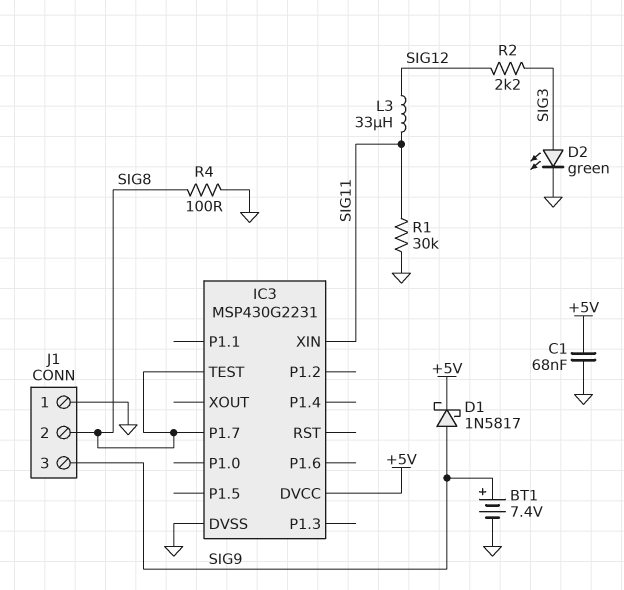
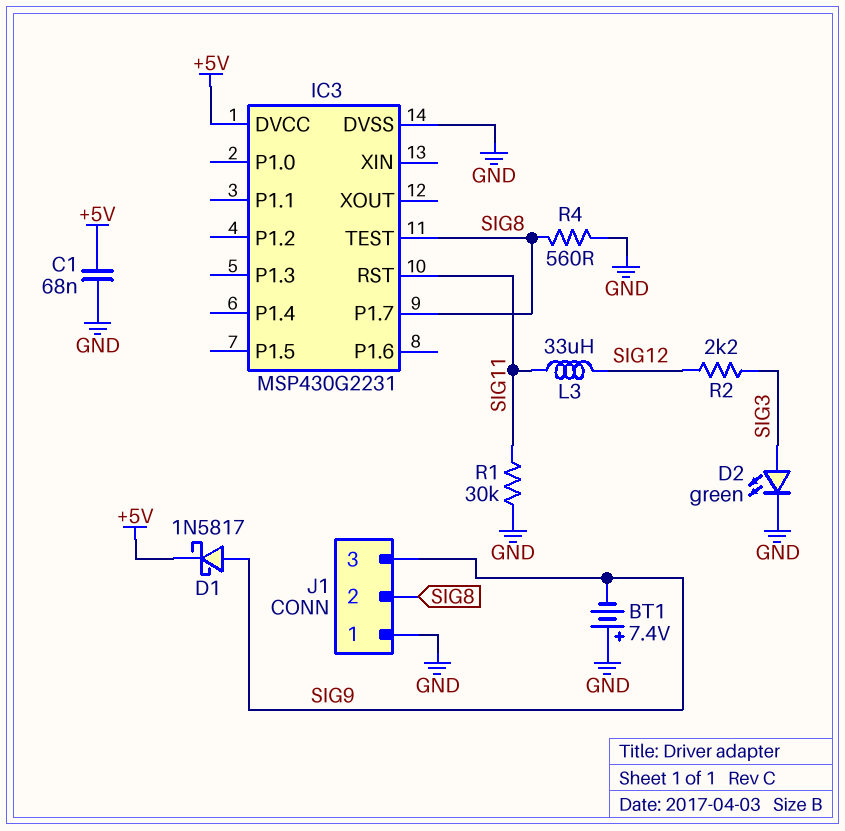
BT1: 7.4V (plus SIG9, minus GND) -> 7.4V (plus GND, minus SIG9)
IC3 pin RST: none -> SIG11
IC3 pin XIN: SIG11 -> none
R4: 100 (GND, SIG8) -> 560 (GND, SIG8)

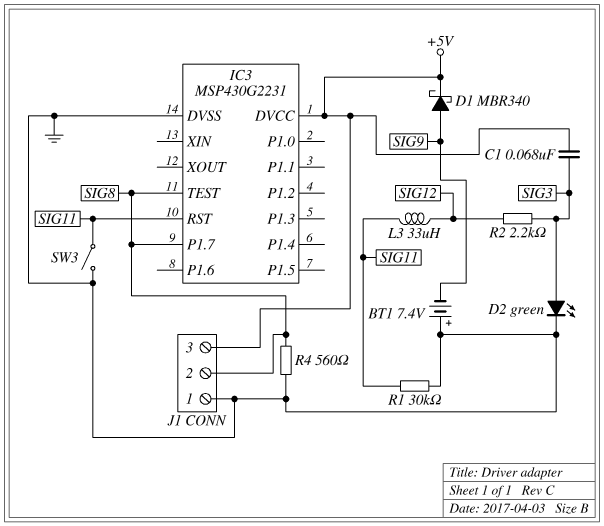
C1: 68nF (+5V, GND) -> 68nF (+5V, SIG3)
D1: schottky 1N5817 (A SIG9, K +5V) -> schottky MBR340 (A SIG9, K +5V)
J1 pin 3: SIG9 -> +5V
SW3: none -> switch (GND, SIG11)

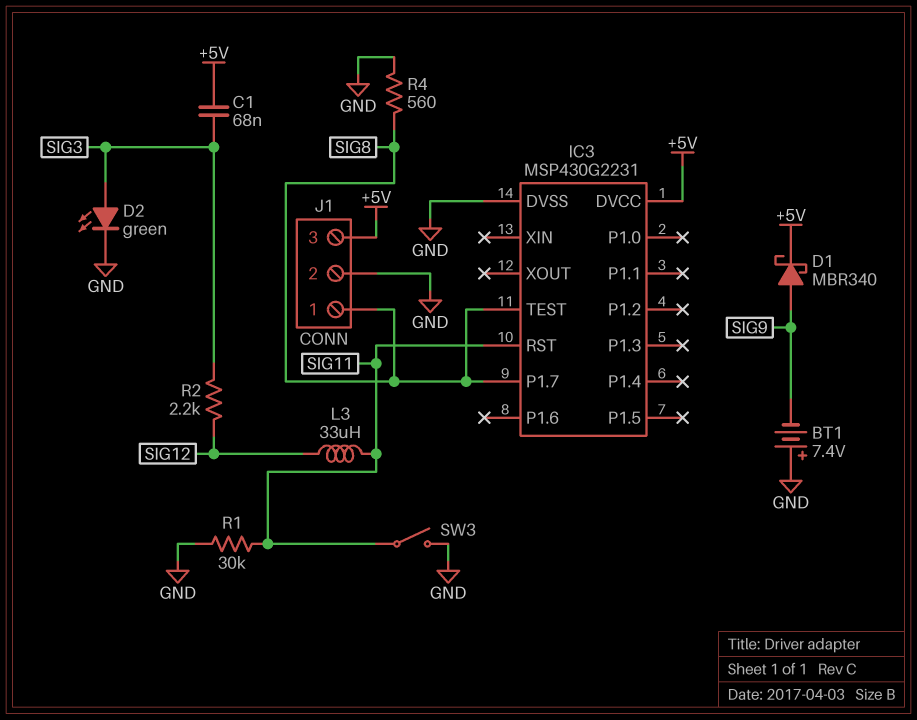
J1 pin 1: GND -> SIG8
J1 pin 2: SIG8 -> GND

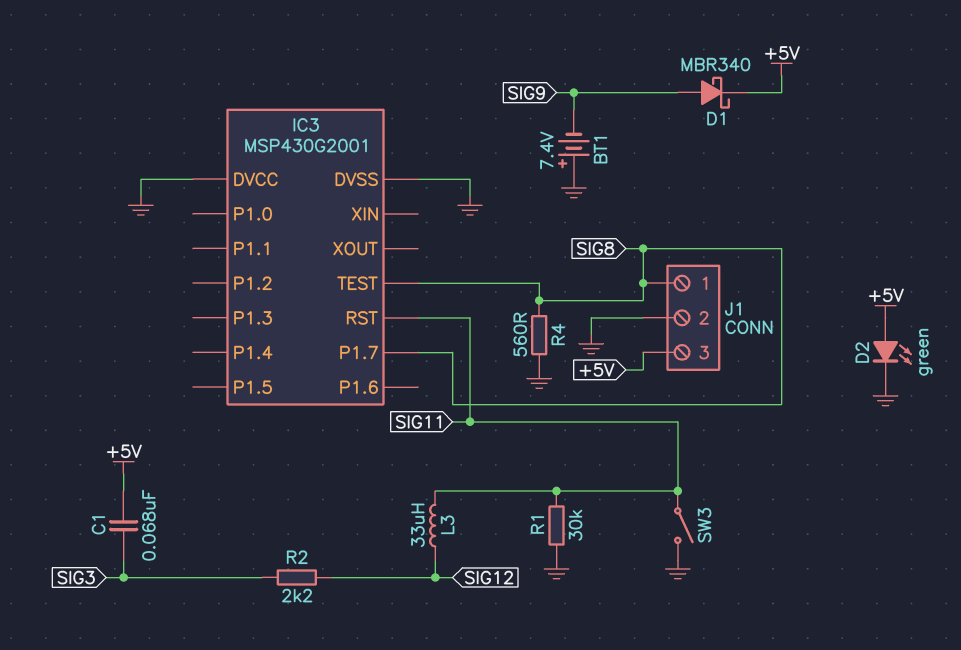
D2: LED green (A SIG3, K GND) -> LED green (A +5V, K GND)
IC3: MSP430G2231 -> MSP430G2001
IC3 pin DVCC: +5V -> GND

